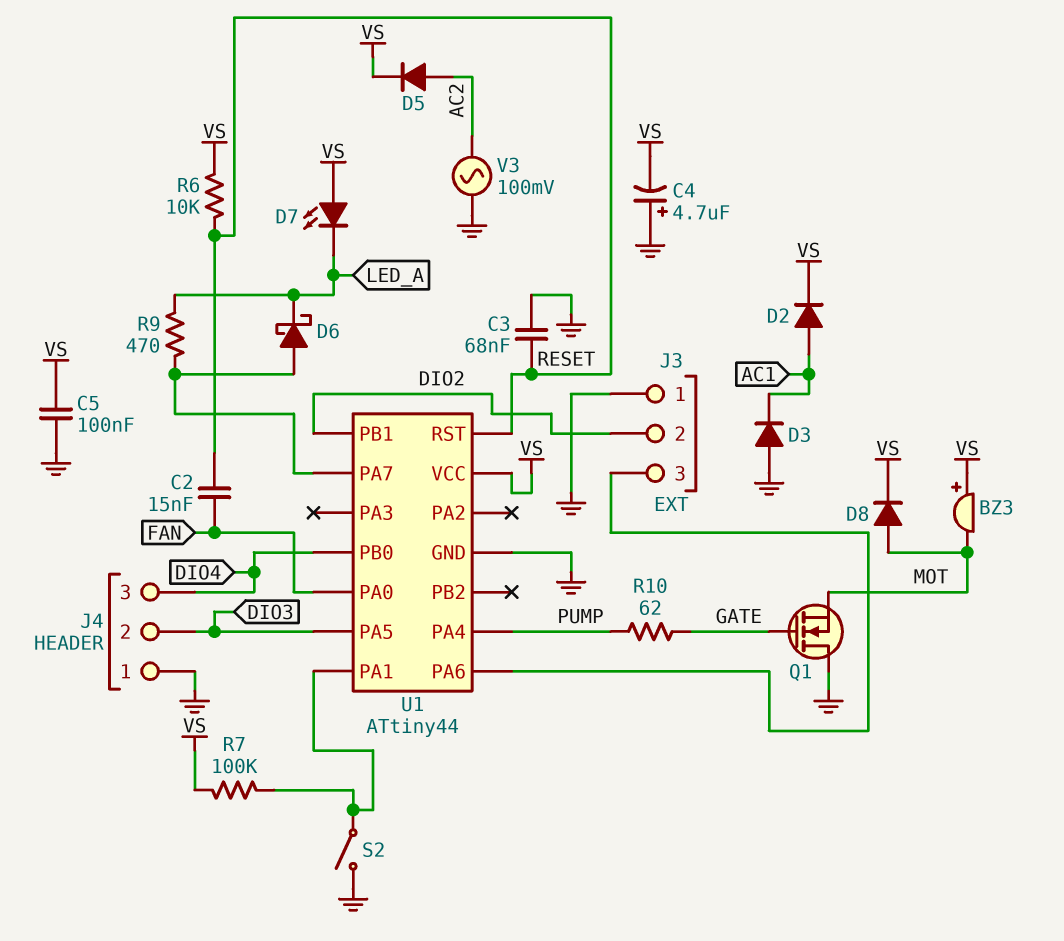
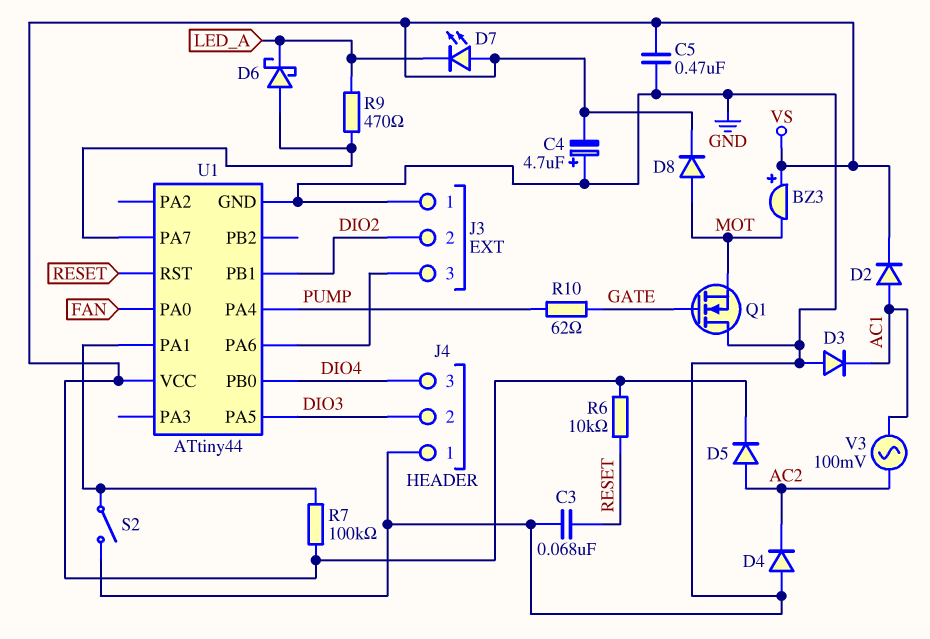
C2: 15nF (FAN, RESET) -> none
C5: 100nF (GND, VS) -> 470nF (GND, VS)
D4: none -> diode (A GND, K AC2)
V3: AC 100mV (AC2, GND) -> AC 100mV (AC1, AC2)

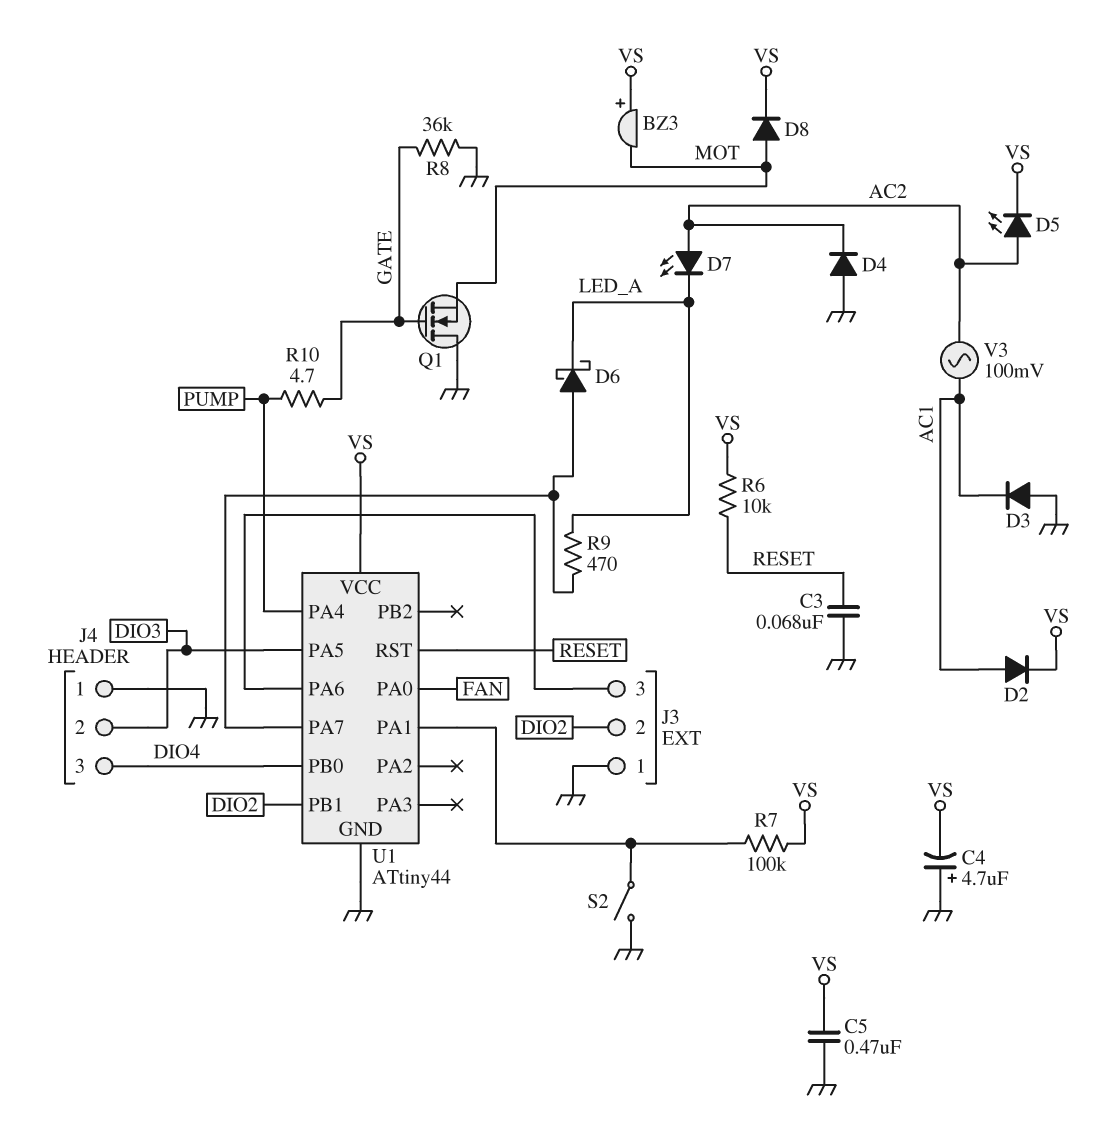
D5: diode (A AC2, K VS) -> LED (A AC2, K VS)
D7: LED (A VS, K LED_A) -> LED (A AC2, K LED_A)
R8: none -> 36k (GATE, GND)
R10: 62 (GATE, PUMP) -> 4.7 (GATE, PUMP)

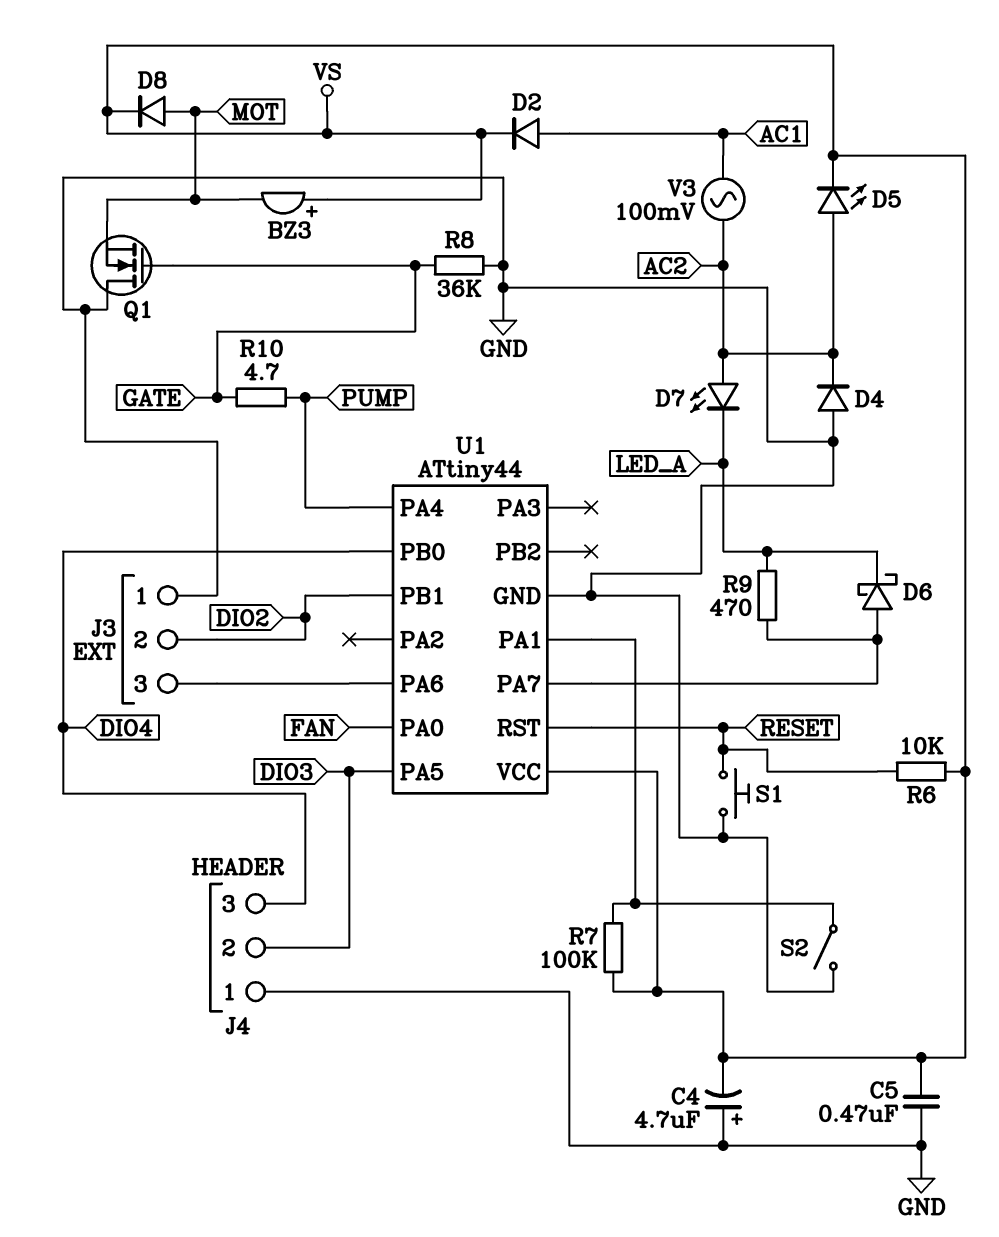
C3: 68nF (GND, RESET) -> none
D3: diode (A GND, K AC1) -> none
S1: none -> button (GND, RESET)

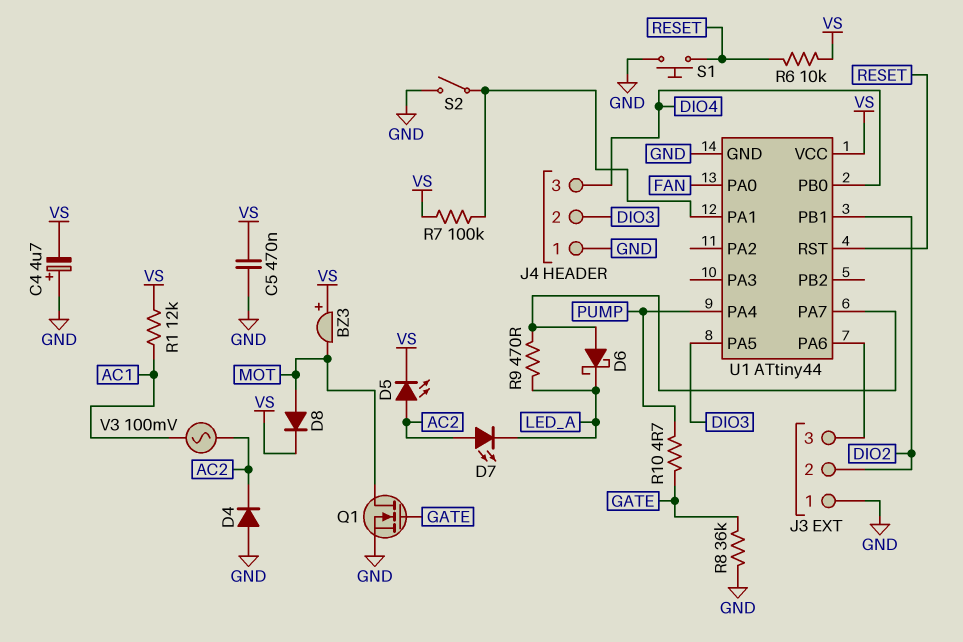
D2: diode (A AC1, K VS) -> none
Q1: NMOS (G GATE, D GND, S MOT) -> NMOS (G GATE, D MOT, S GND)
R1: none -> 12k (AC1, VS)

